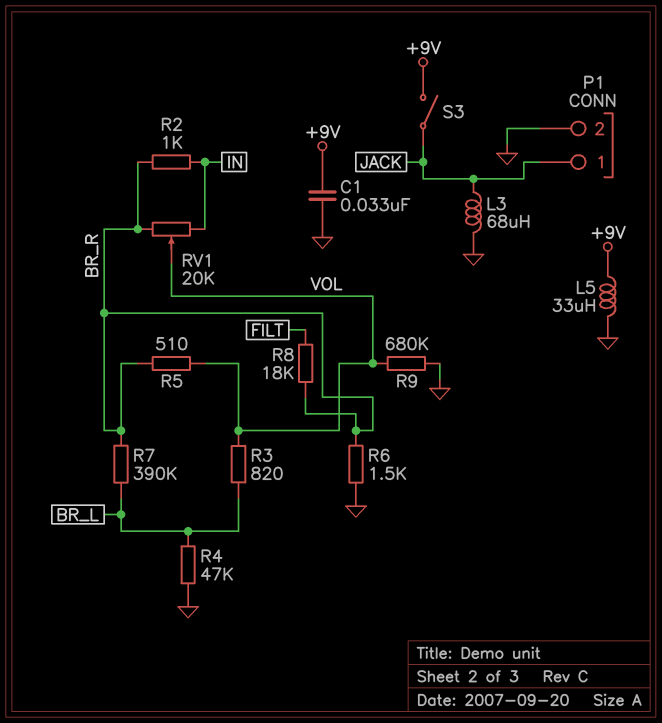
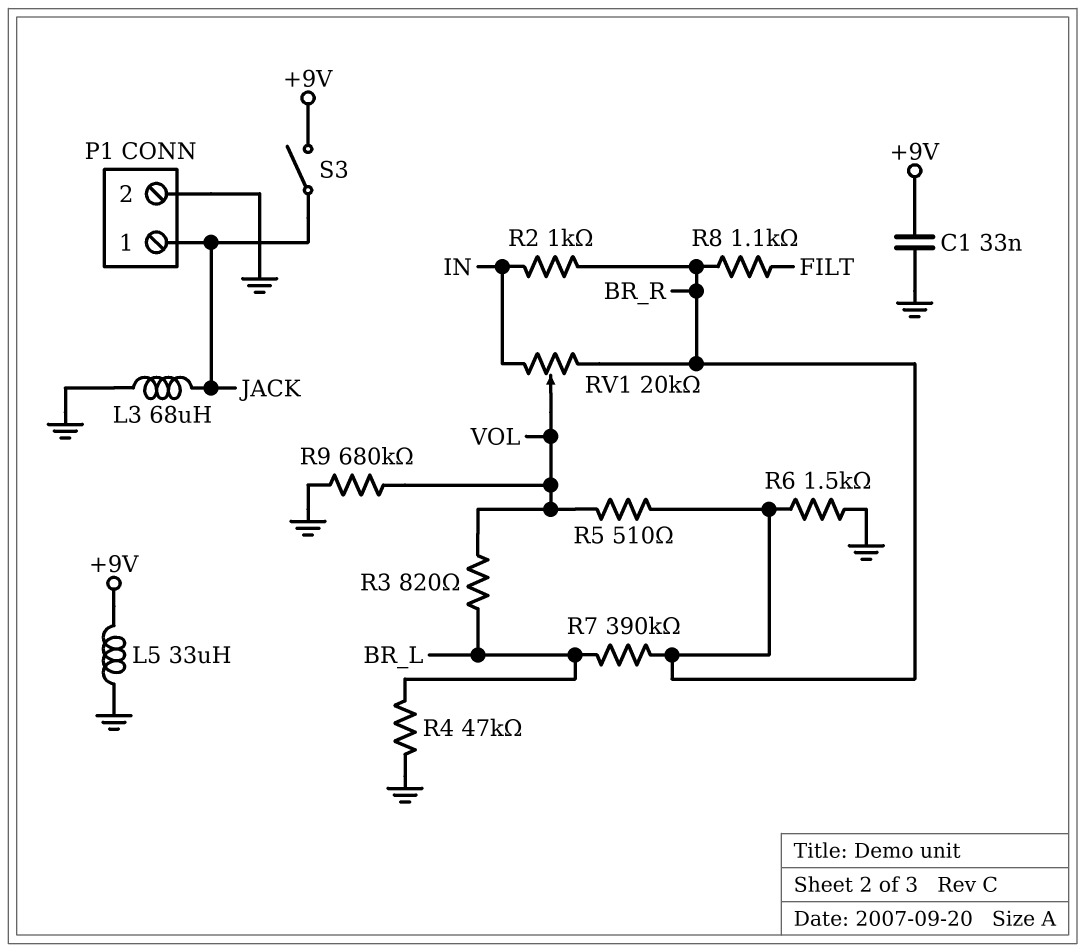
R8: 18k (BR_R, FILT) -> 1.1k (BR_R, FILT)

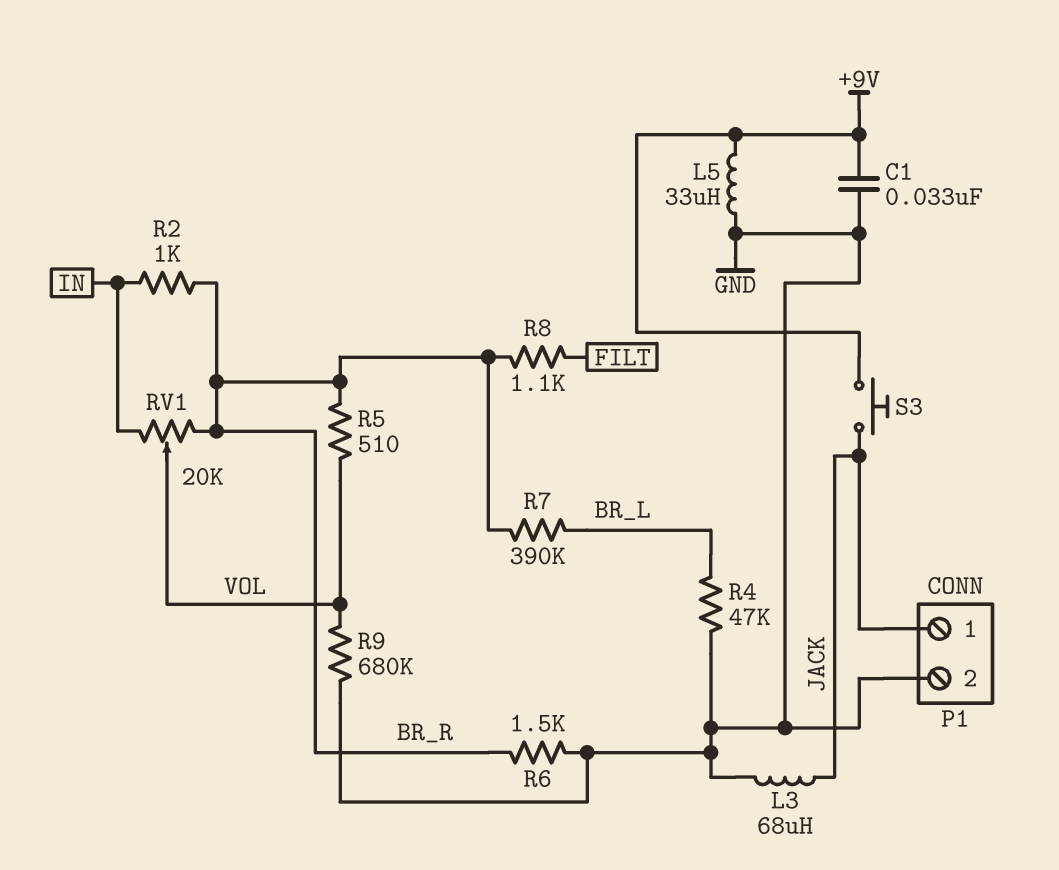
R3: 820 (BR_L, VOL) -> none
S3: switch (+9V, JACK) -> button (+9V, JACK)

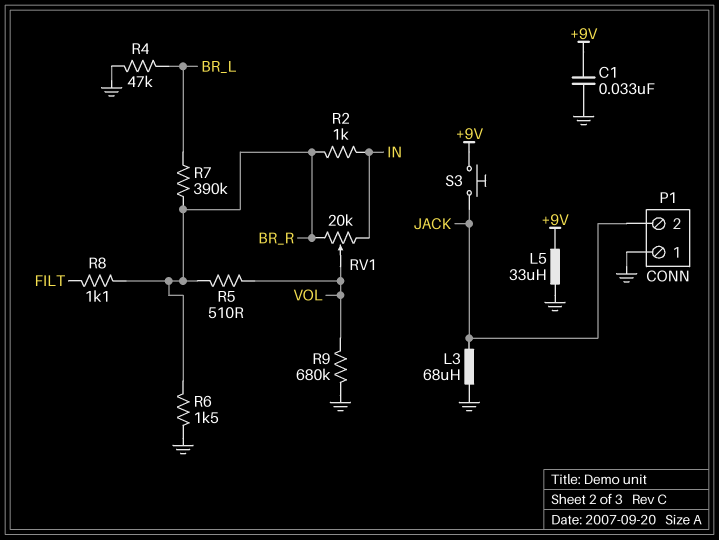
P1 pin 1: JACK -> GND
P1 pin 2: GND -> JACK

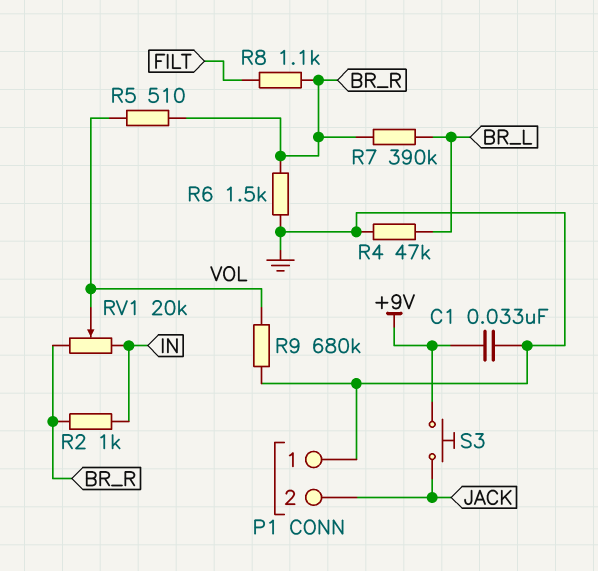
L3: 68uH (GND, JACK) -> none
L5: 33uH (+9V, GND) -> none

